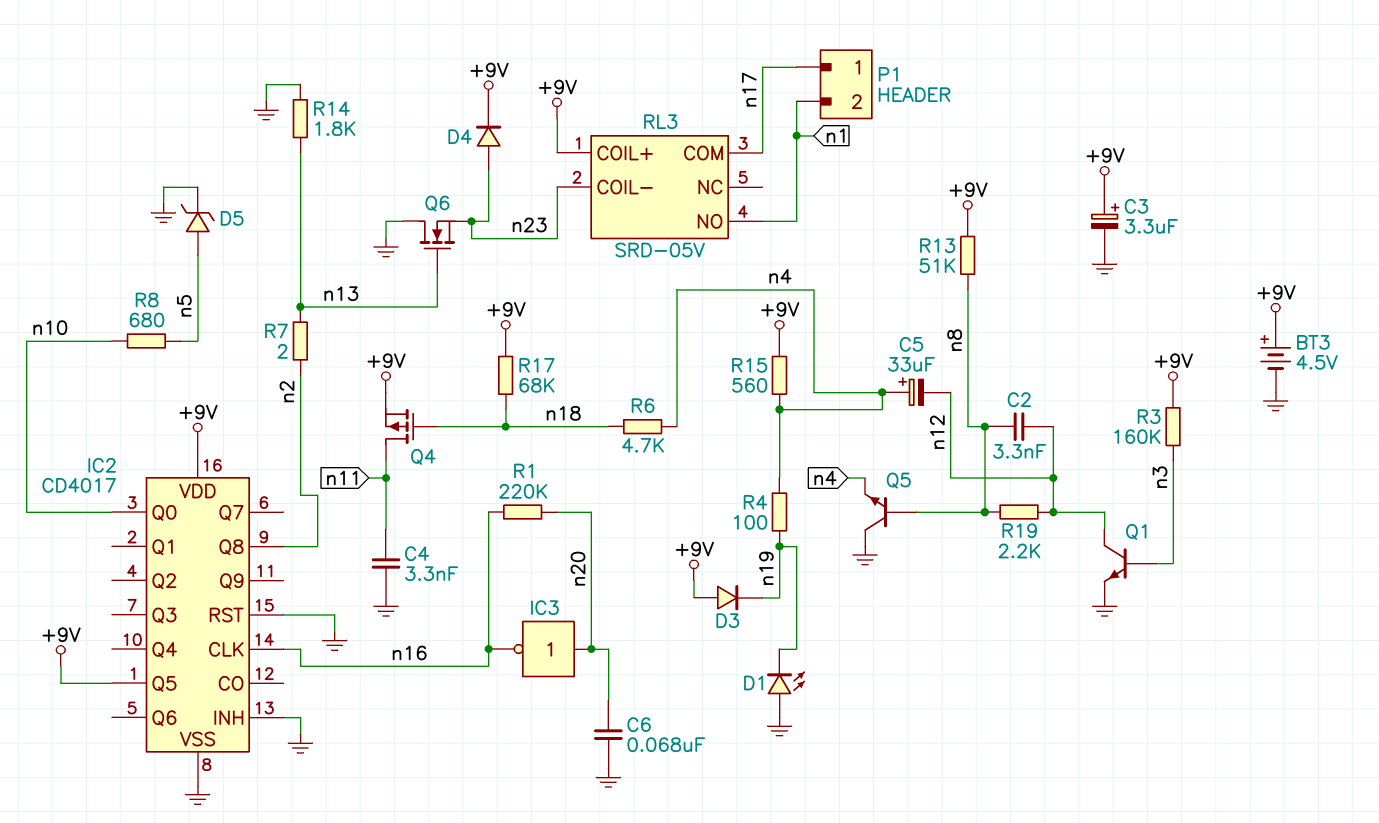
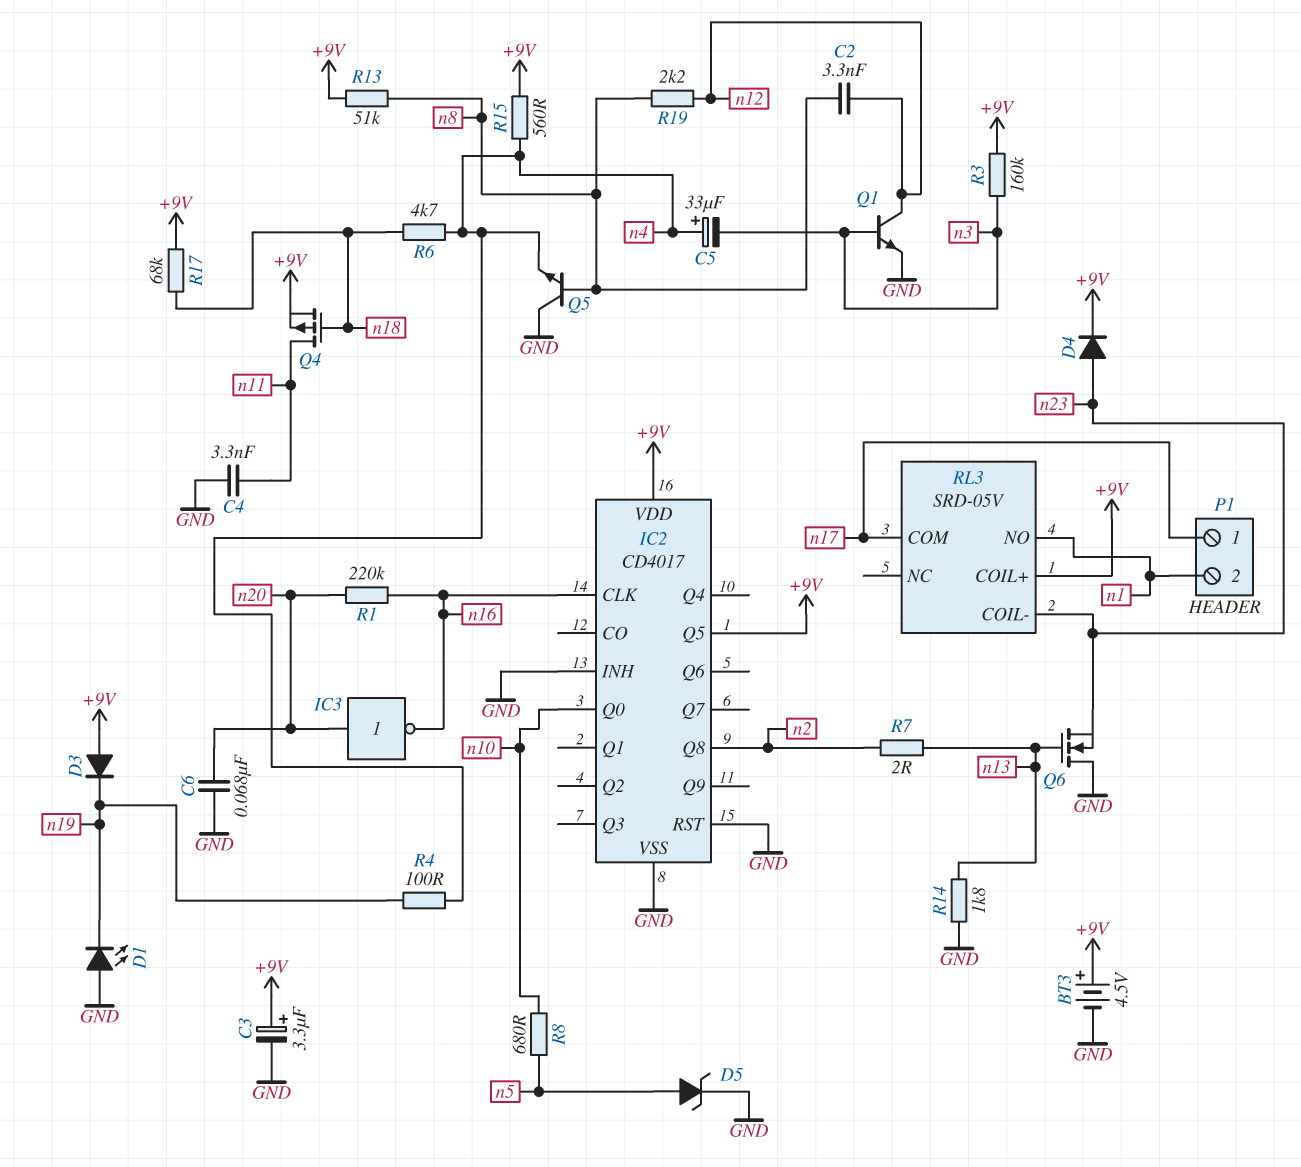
C5: 33uF (plus n4, minus n12) -> 33uF (plus n4, minus n3)

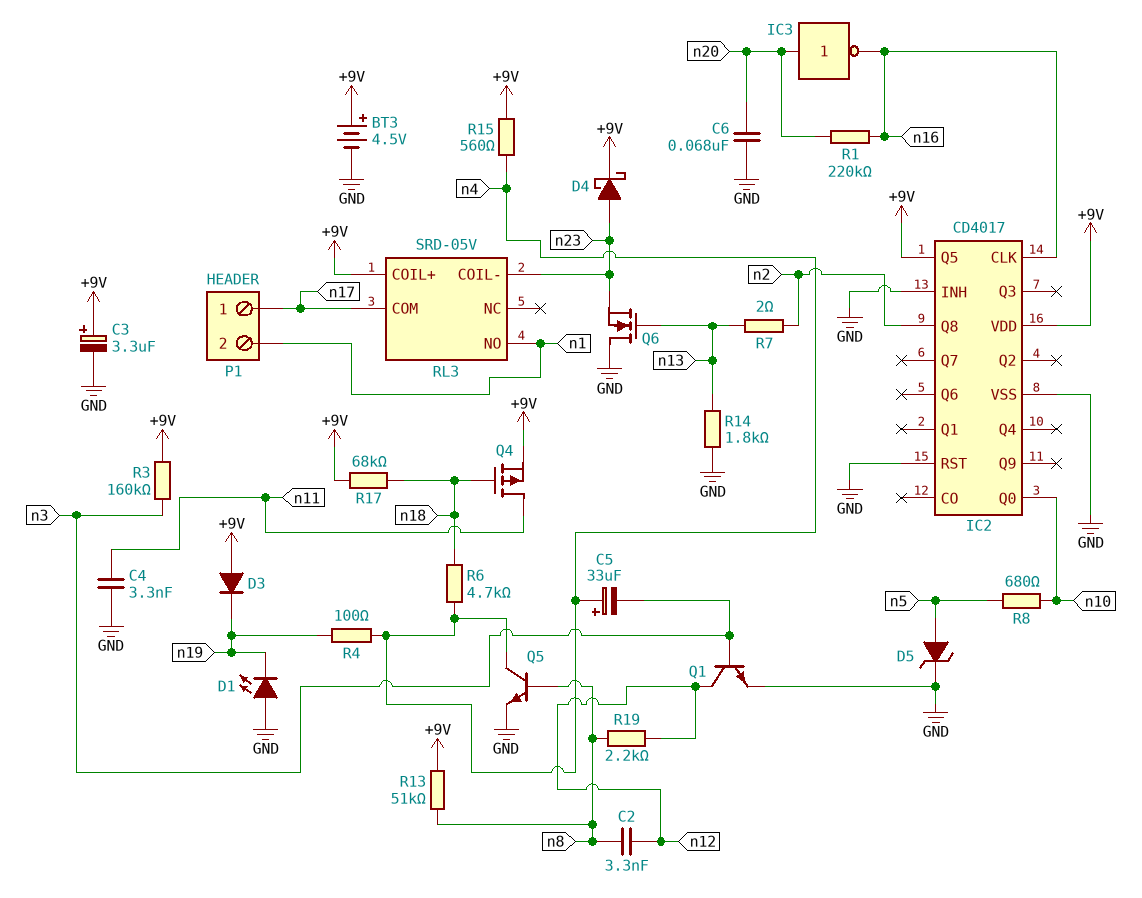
D4: diode (A n23, K +9V) -> schottky (A n23, K +9V)
Q5: NPN (B n8, C GND, E n4) -> NPN (B n8, C n4, E GND)

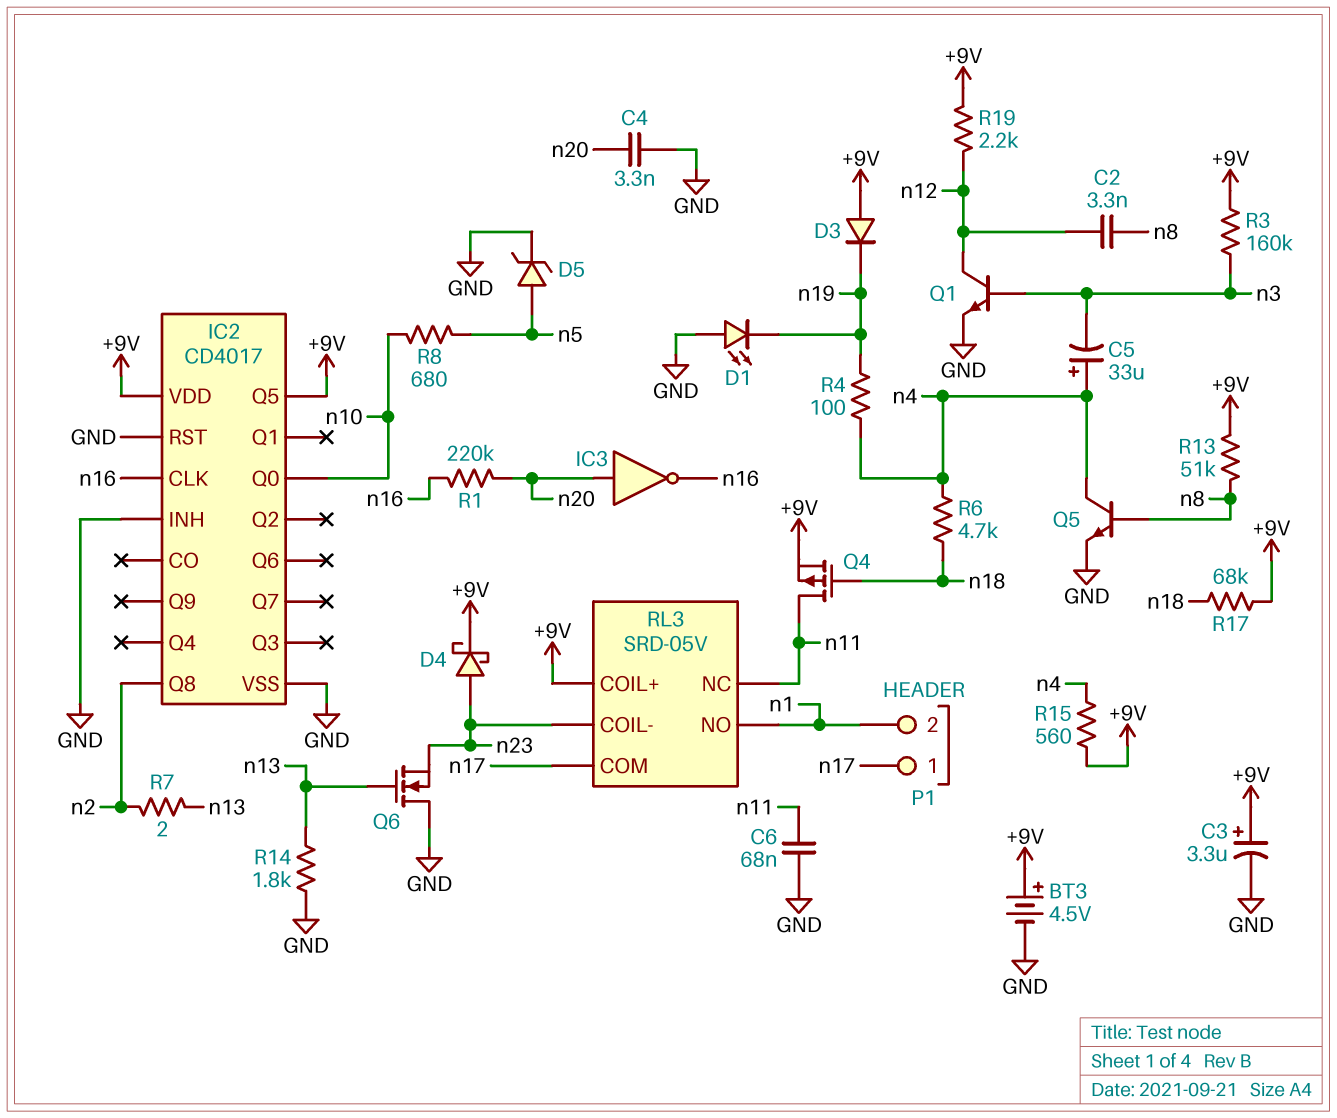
C4: 3.3nF (GND, n11) -> 3.3nF (GND, n20)
C6: 68nF (GND, n20) -> 68nF (GND, n11)
R19: 2.2k (n8, n12) -> 2.2k (+9V, n12)
RL3 pin NC: none -> n11

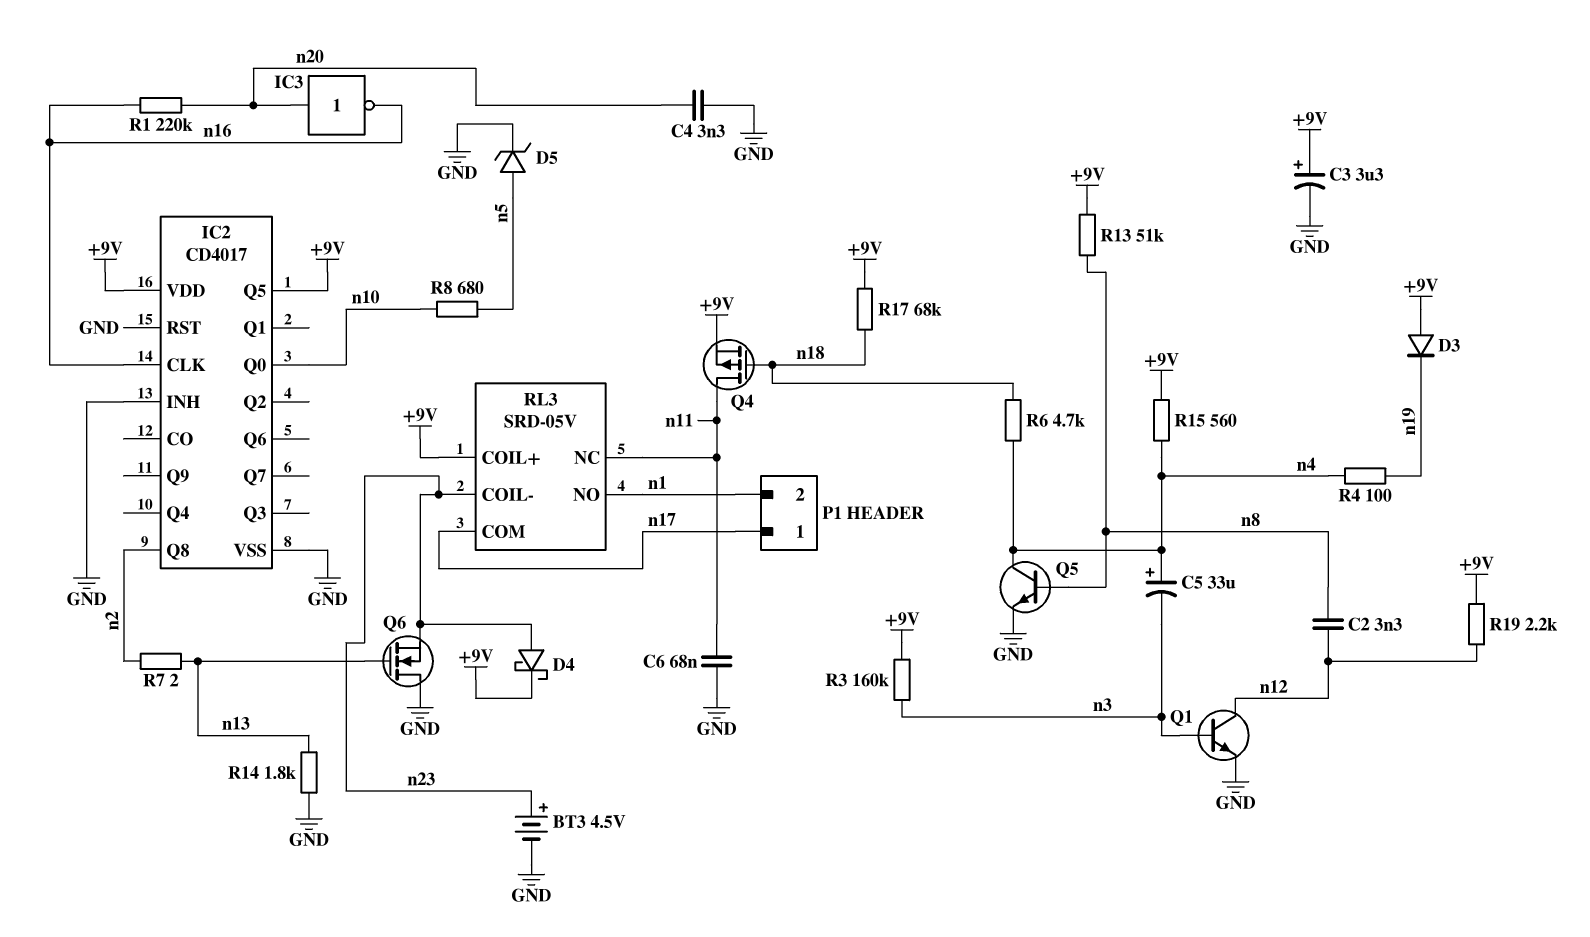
BT3: 4.5V (plus +9V, minus GND) -> 4.5V (plus n23, minus GND)
D1: LED (A GND, K n19) -> none

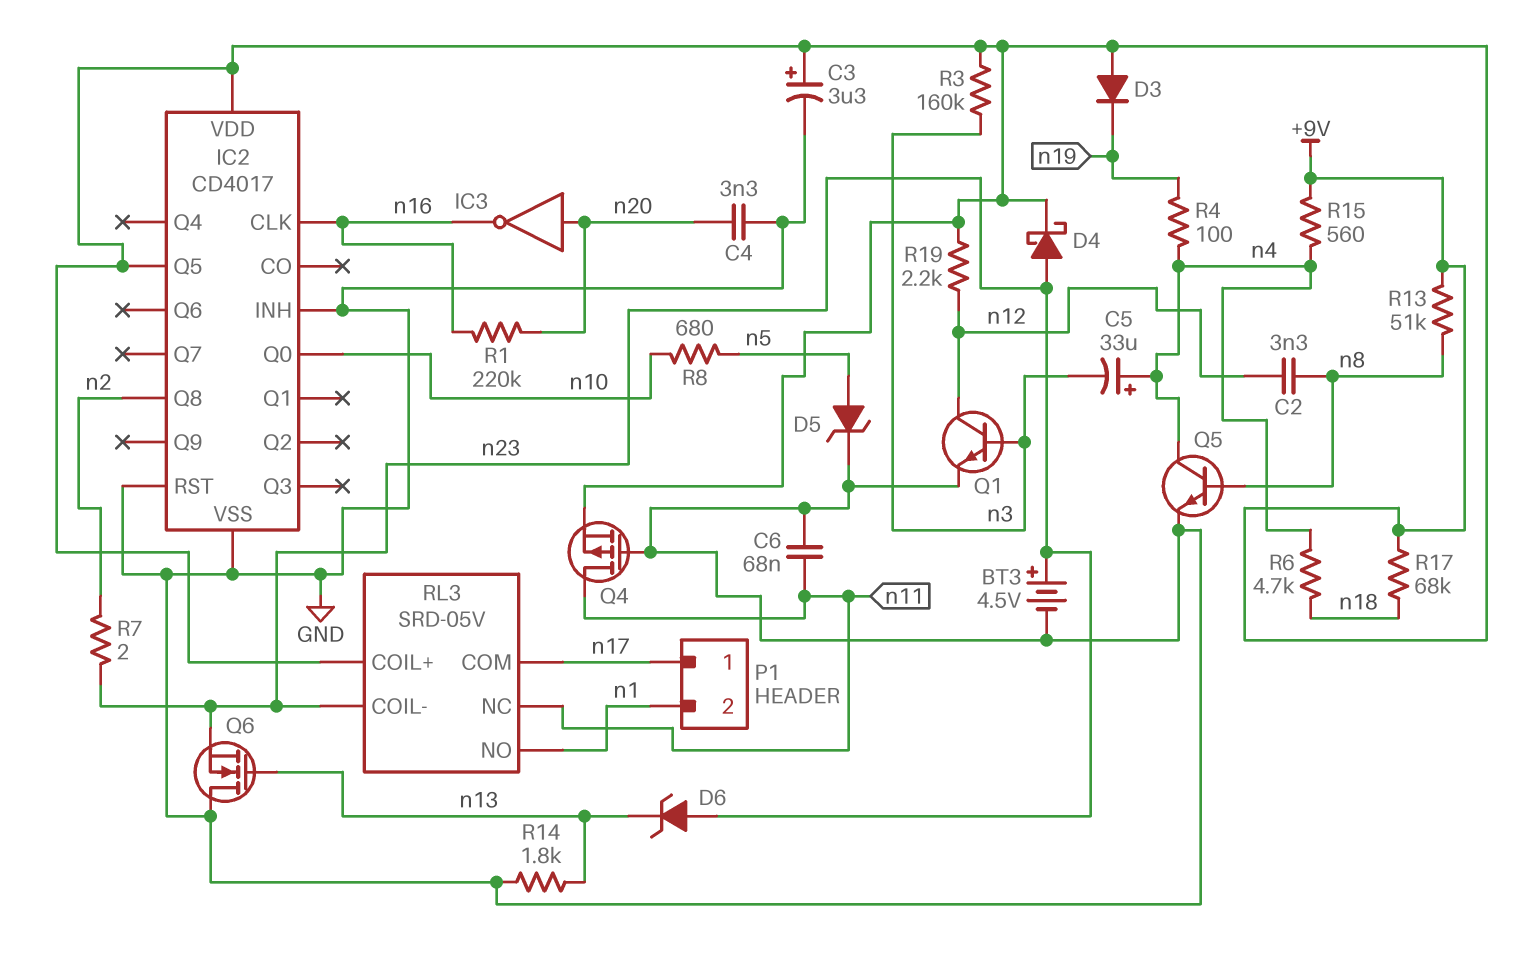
D6: none -> zener (A n23, K n13)
Q4: PMOS (G n18, D n11, S +9V) -> PMOS (G GND, D n11, S +9V)
R7: 2 (n2, n13) -> 2 (n2, n23)

